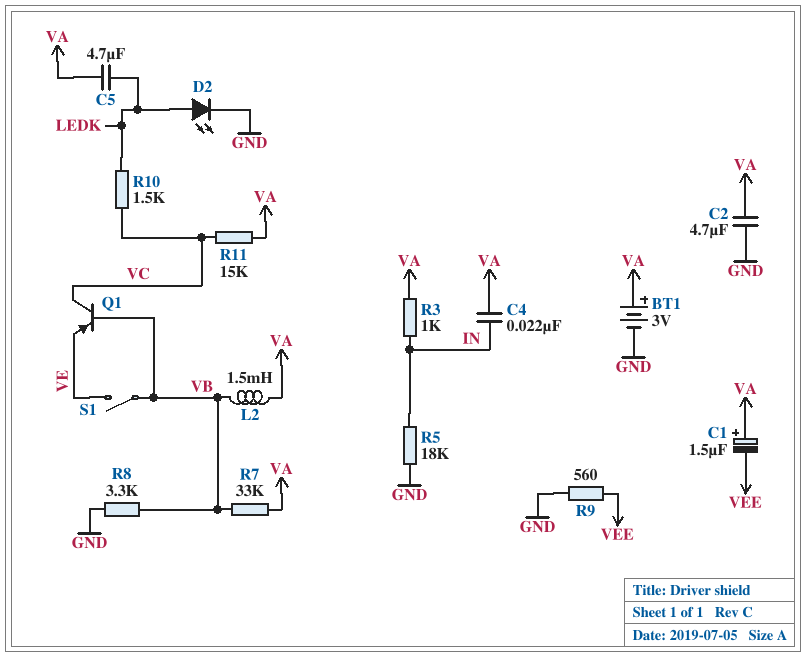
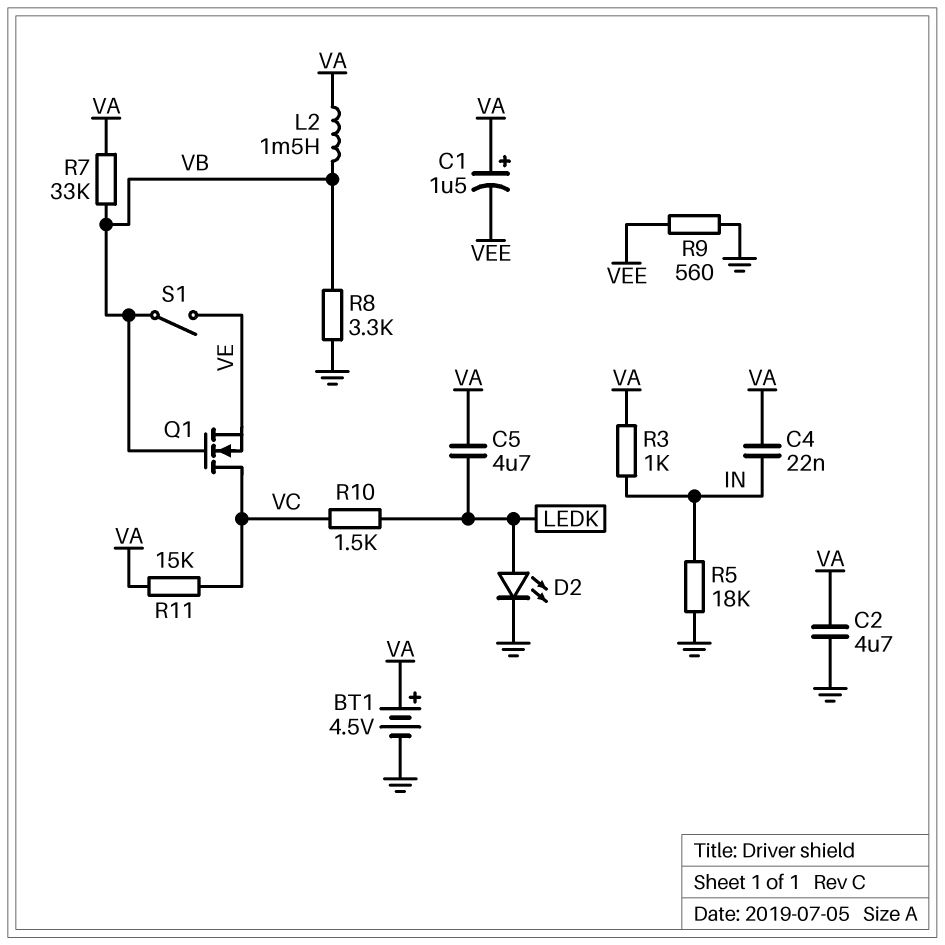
BT1: 3V (plus VA, minus GND) -> 4.5V (plus VA, minus GND)
Q1: PNP (B VB, C VC, E VE) -> NMOS (G VB, D VC, S VE)

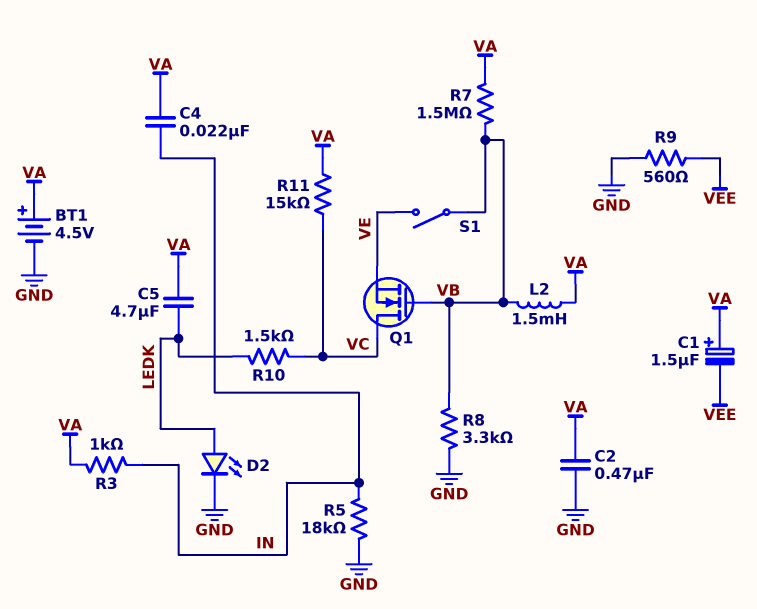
C2: 4.7uF (GND, VA) -> 470nF (GND, VA)
R7: 33k (VA, VB) -> 1.5M (VA, VB)

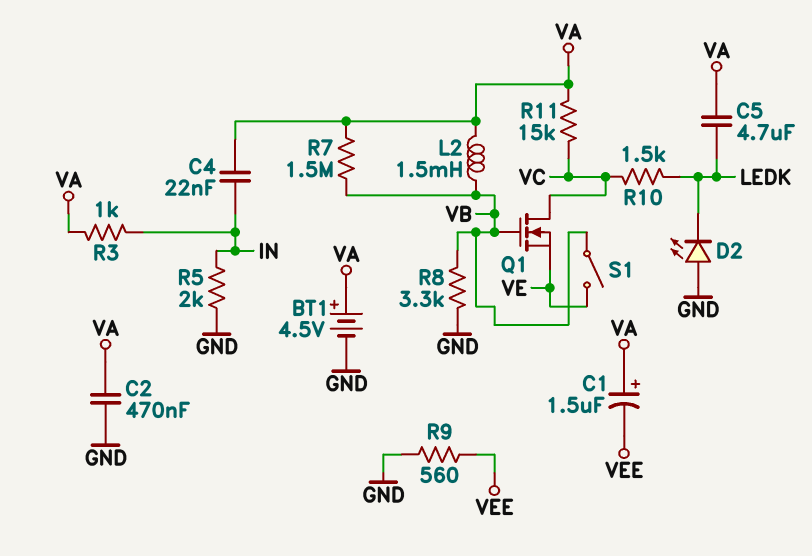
D2: LED (A LEDK, K GND) -> LED (A GND, K LEDK)
R5: 18k (GND, IN) -> 2k (GND, IN)

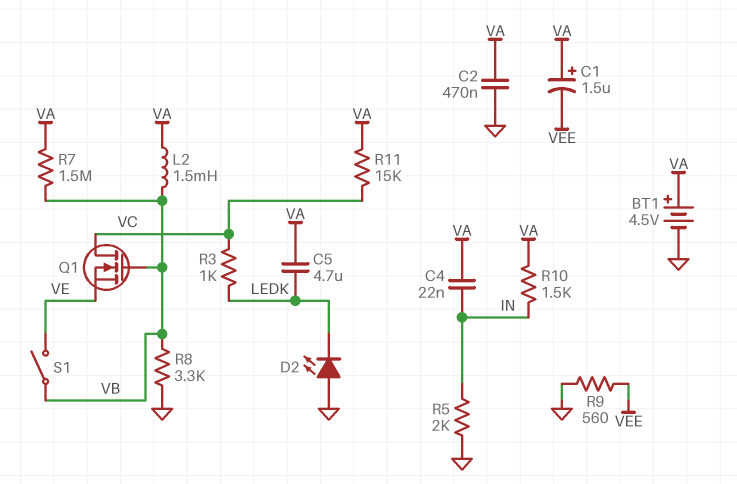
R3: 1k (IN, VA) -> 1k (LEDK, VC)
R10: 1.5k (LEDK, VC) -> 1.5k (IN, VA)

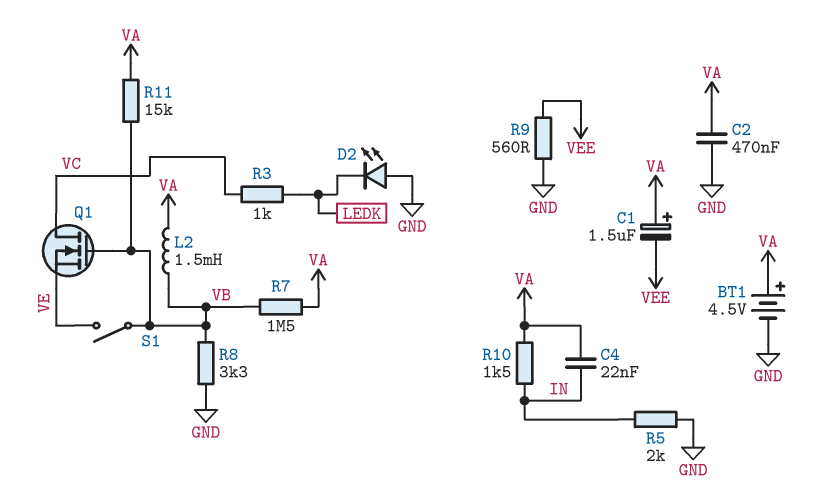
C5: 4.7uF (LEDK, VA) -> none
R11: 15k (VA, VC) -> 15k (VA, VB)

